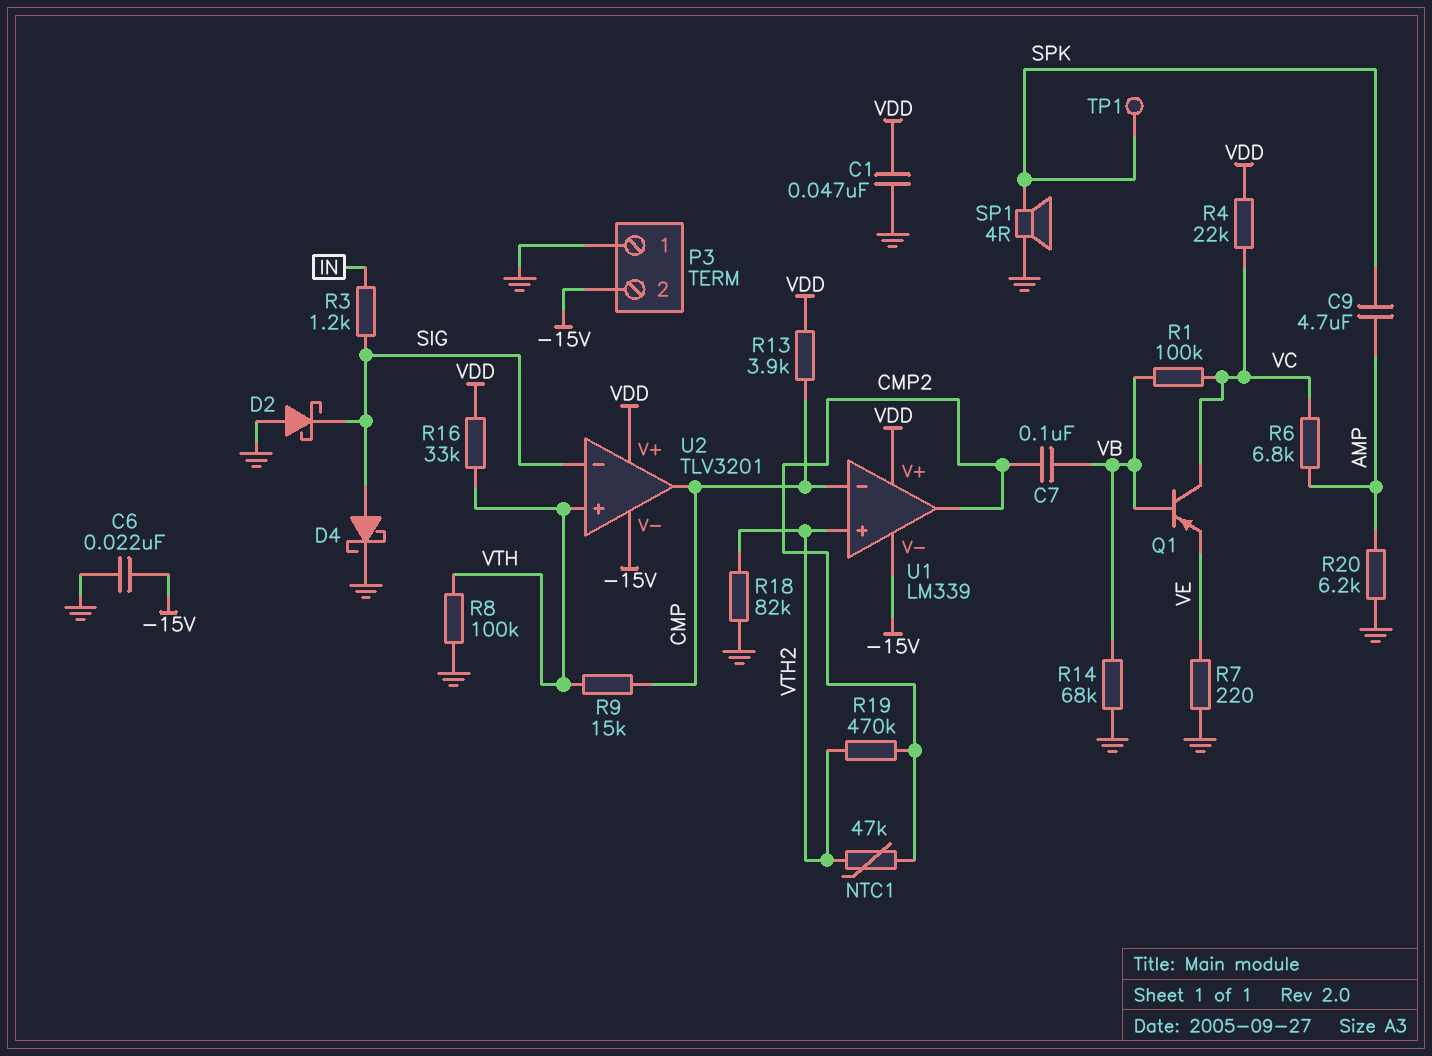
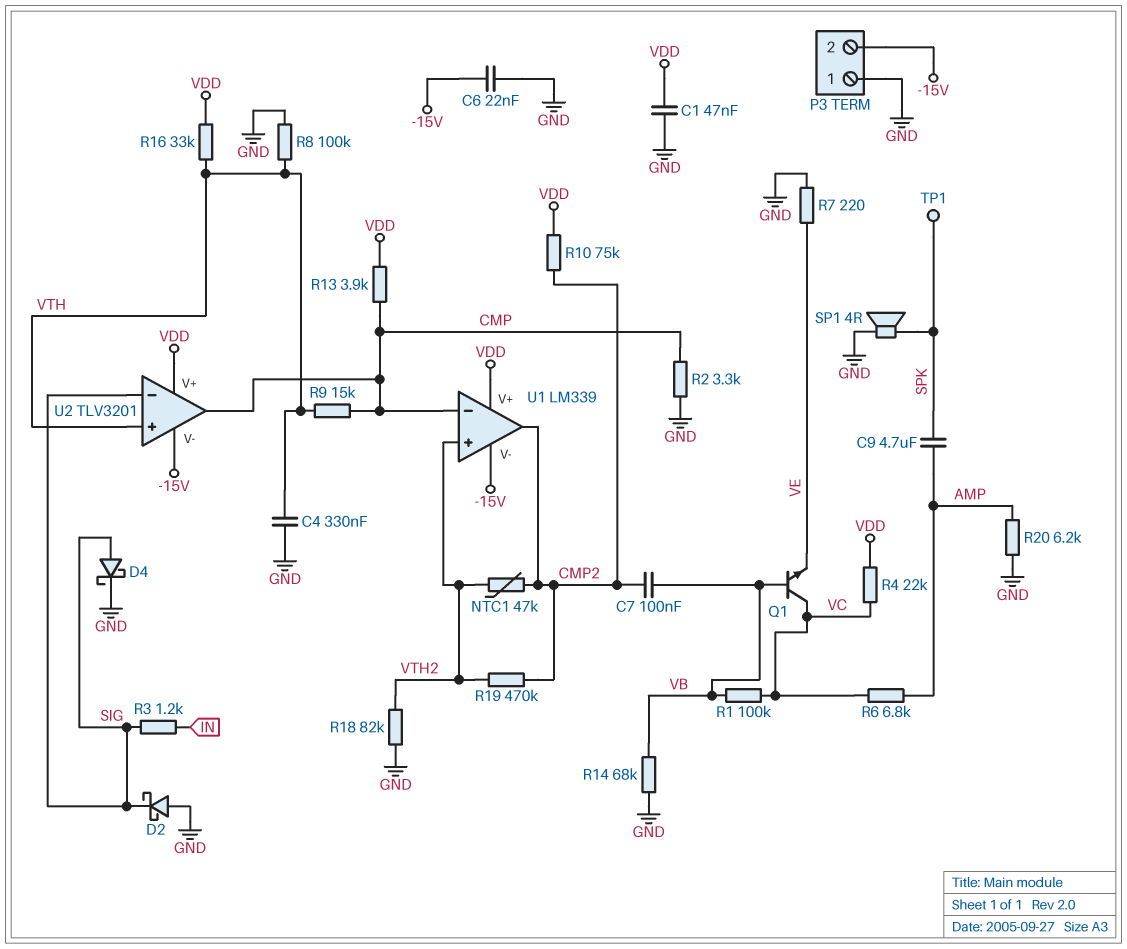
C4: none -> 330nF (GND, VTH)
Q1: PNP (B VB, C VC, E VE) -> NPN (B VB, C VC, E VE)
R2: none -> 3.3k (CMP, GND)
R10: none -> 75k (CMP2, VDD)

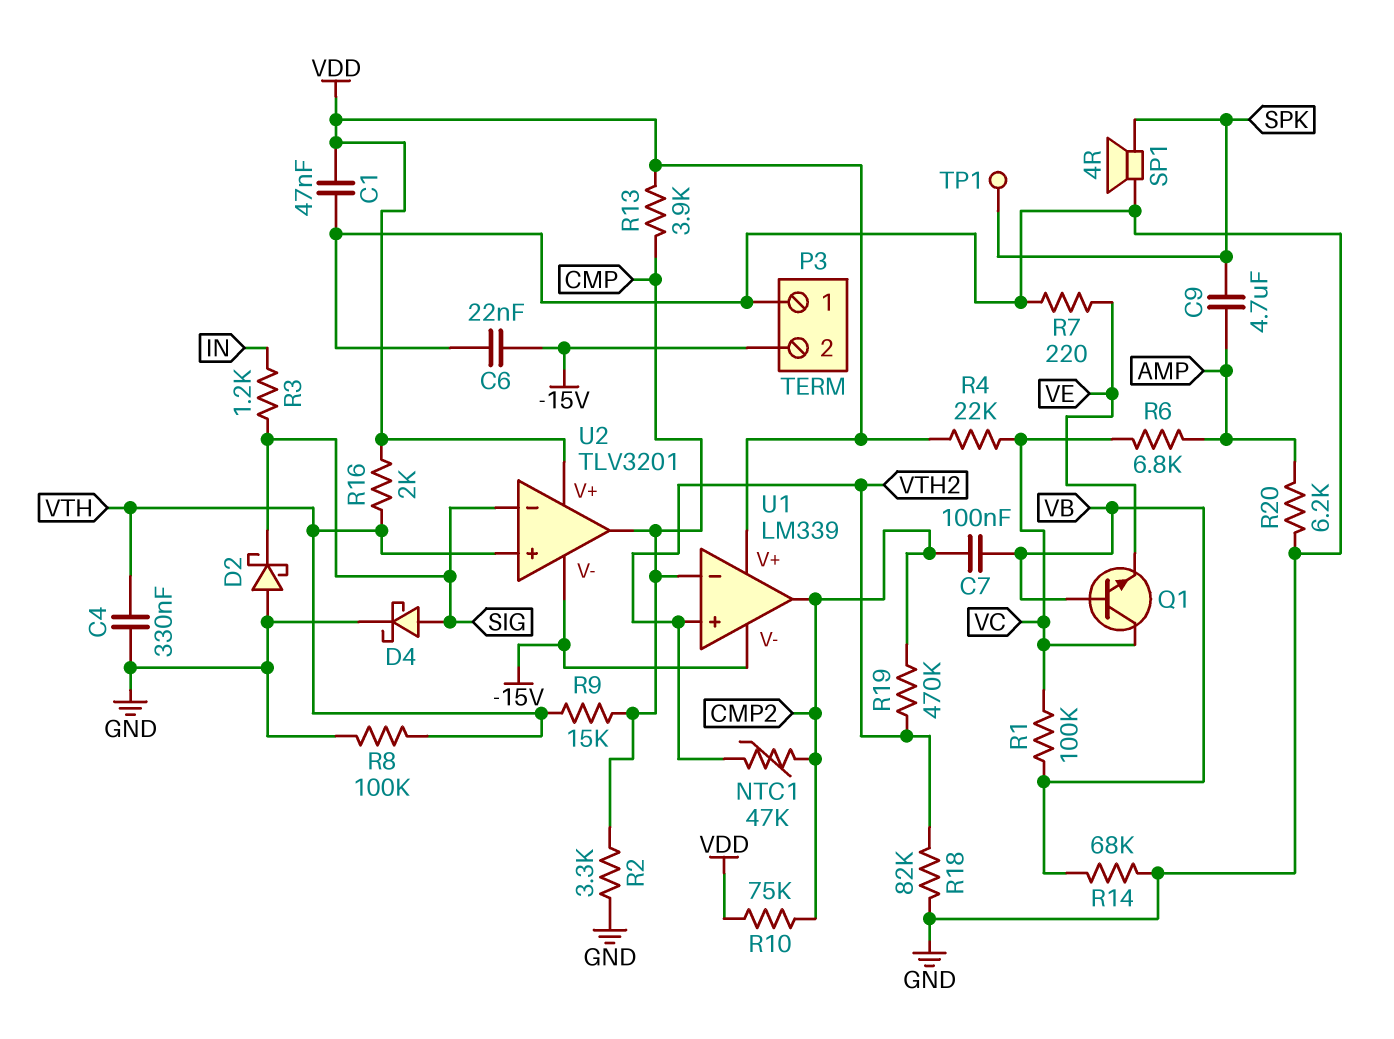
R16: 33k (VDD, VTH) -> 2k (VDD, VTH)

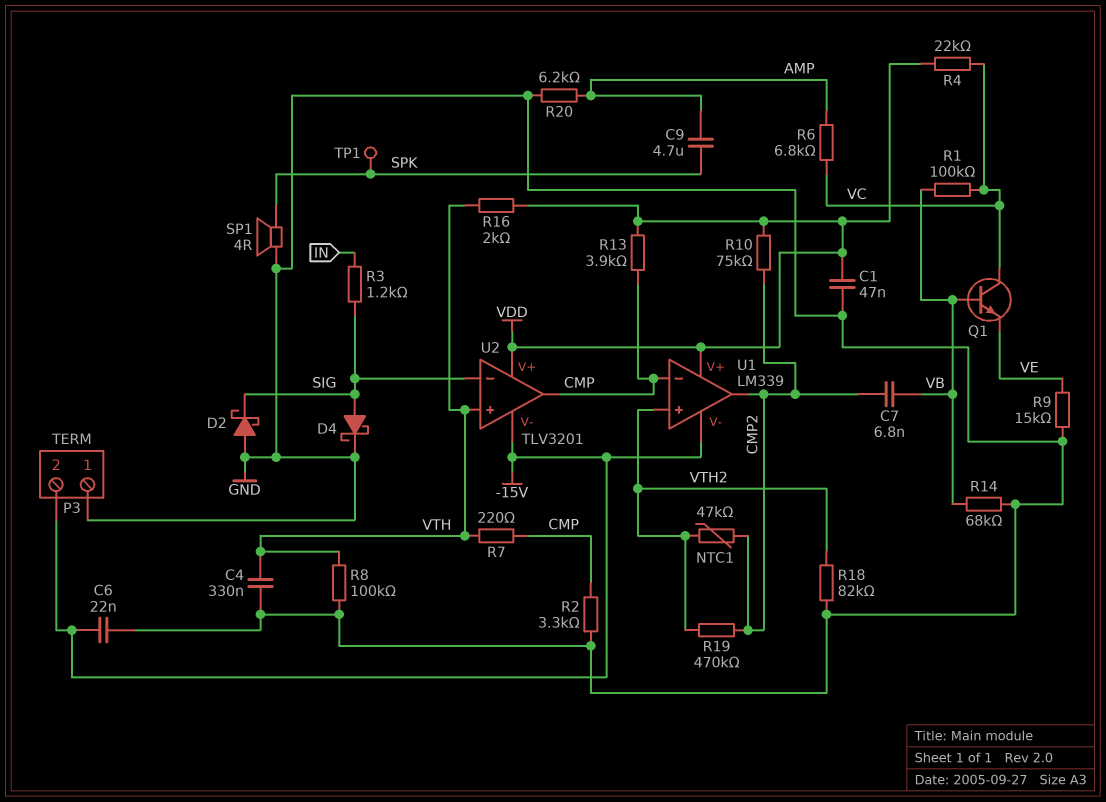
C7: 100nF (CMP2, VB) -> 6.8nF (CMP2, VB)
R7: 220 (GND, VE) -> 220 (CMP, VTH)
R9: 15k (CMP, VTH) -> 15k (GND, VE)

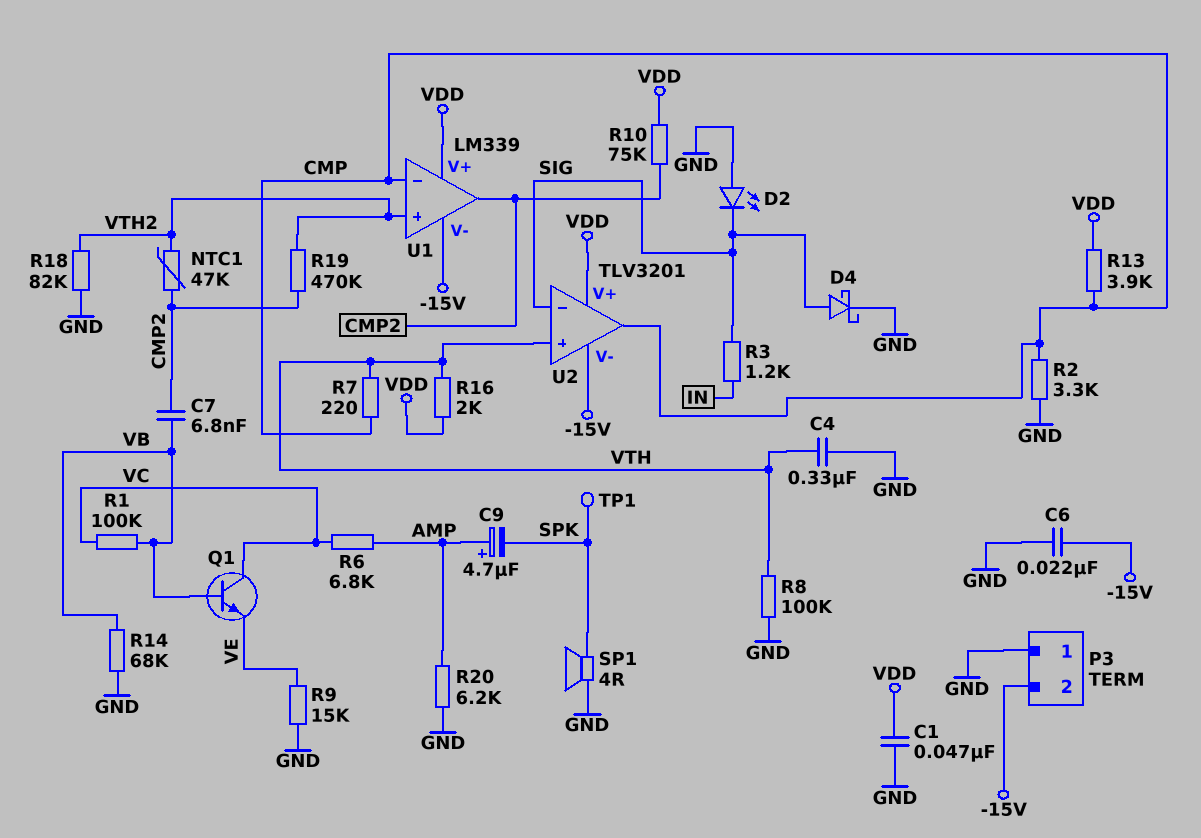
C9: 4.7uF (AMP, SPK) -> 4.7uF (plus AMP, minus SPK)
D2: schottky (A GND, K SIG) -> LED (A GND, K SIG)
R4: 22k (VC, VDD) -> none

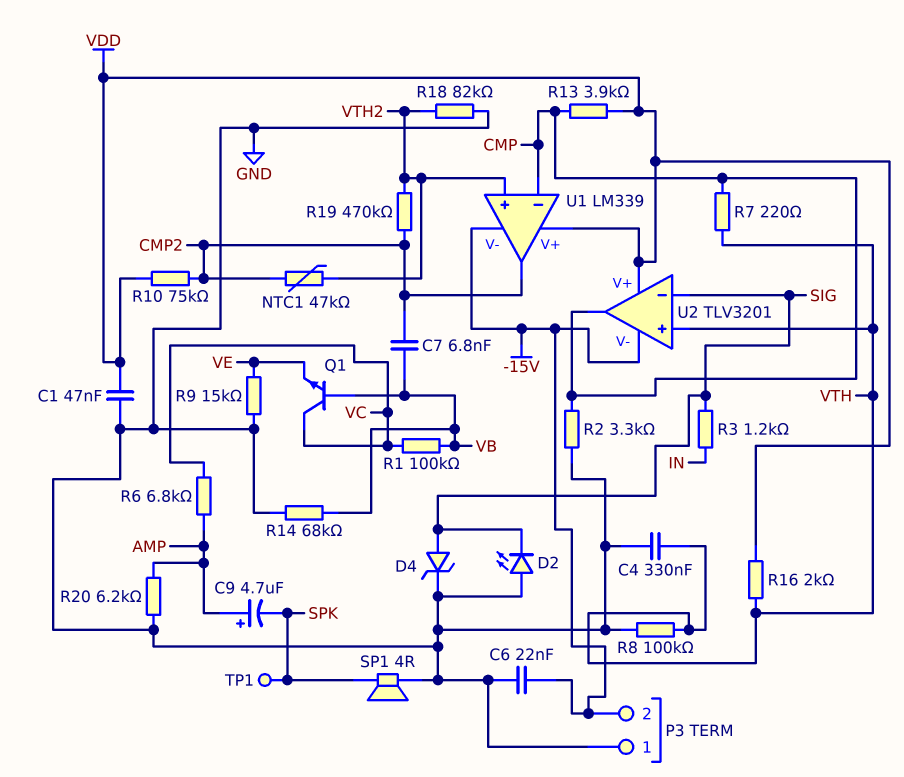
D4: schottky (A SIG, K GND) -> zener (A SIG, K GND)

